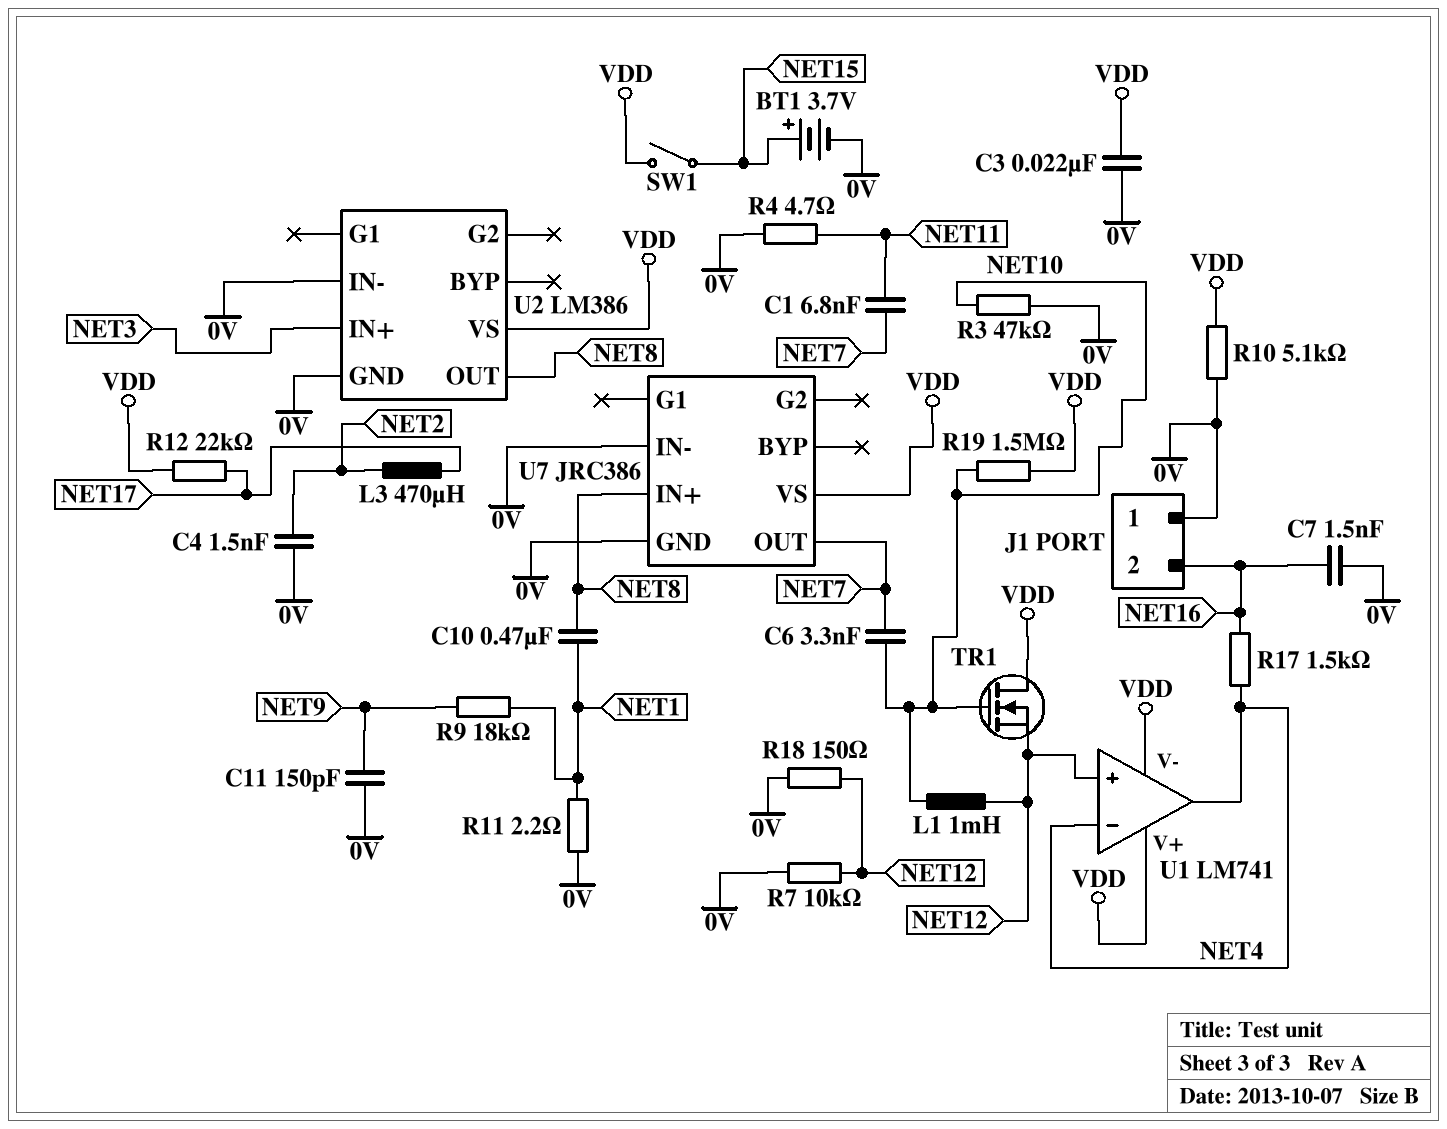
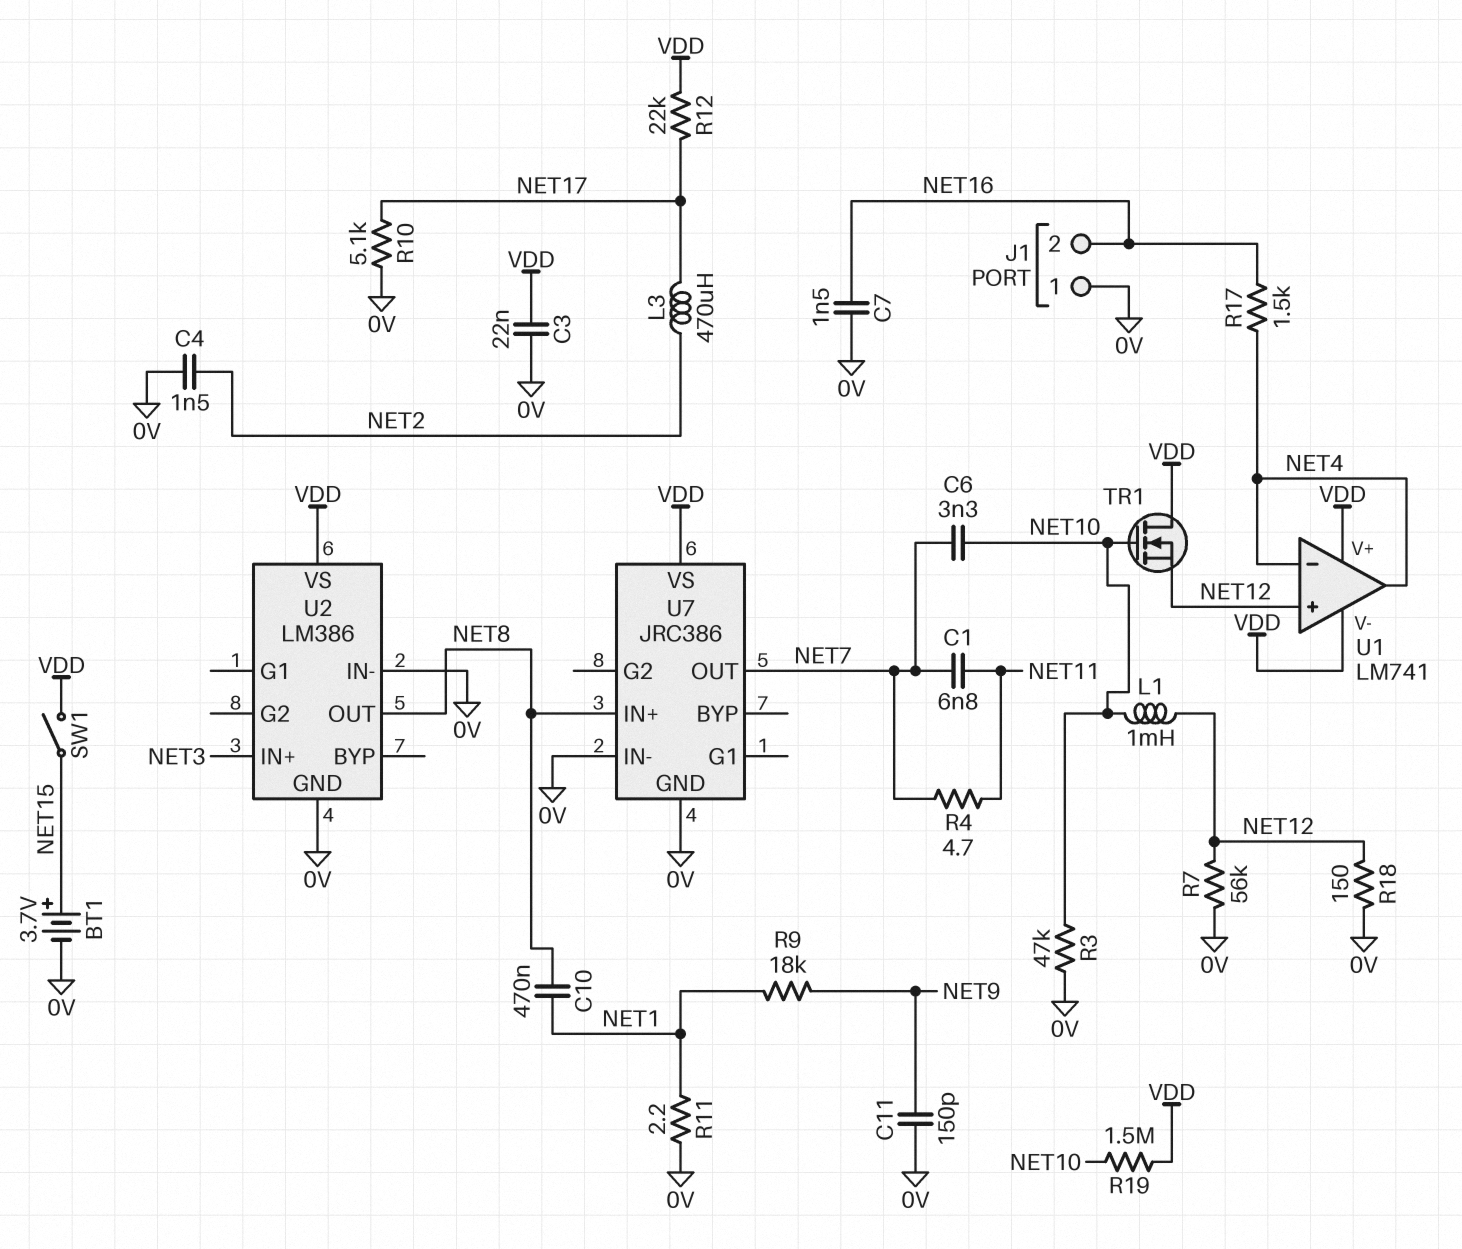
R4: 4.7 (0V, NET11) -> 4.7 (NET7, NET11)
R7: 10k (0V, NET12) -> 56k (0V, NET12)
R10: 5.1k (0V, VDD) -> 5.1k (0V, NET17)

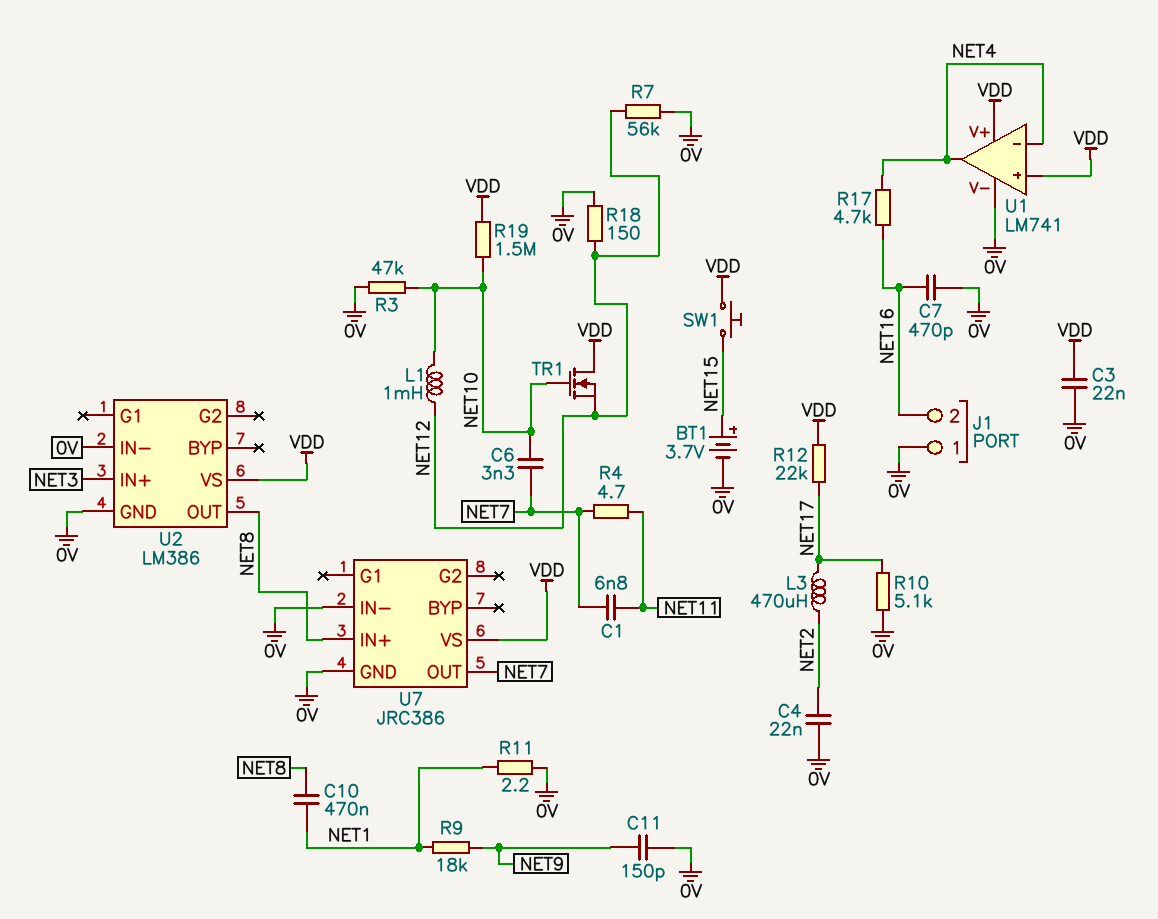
C4: 1.5nF (0V, NET2) -> 22nF (0V, NET2)
C7: 1.5nF (0V, NET16) -> 470pF (0V, NET16)
R17: 1.5k (NET4, NET16) -> 4.7k (NET4, NET16)
SW1: switch (NET15, VDD) -> button (NET15, VDD)
U1 pin V-: VDD -> 0V
U1 pin in+: NET12 -> VDD

